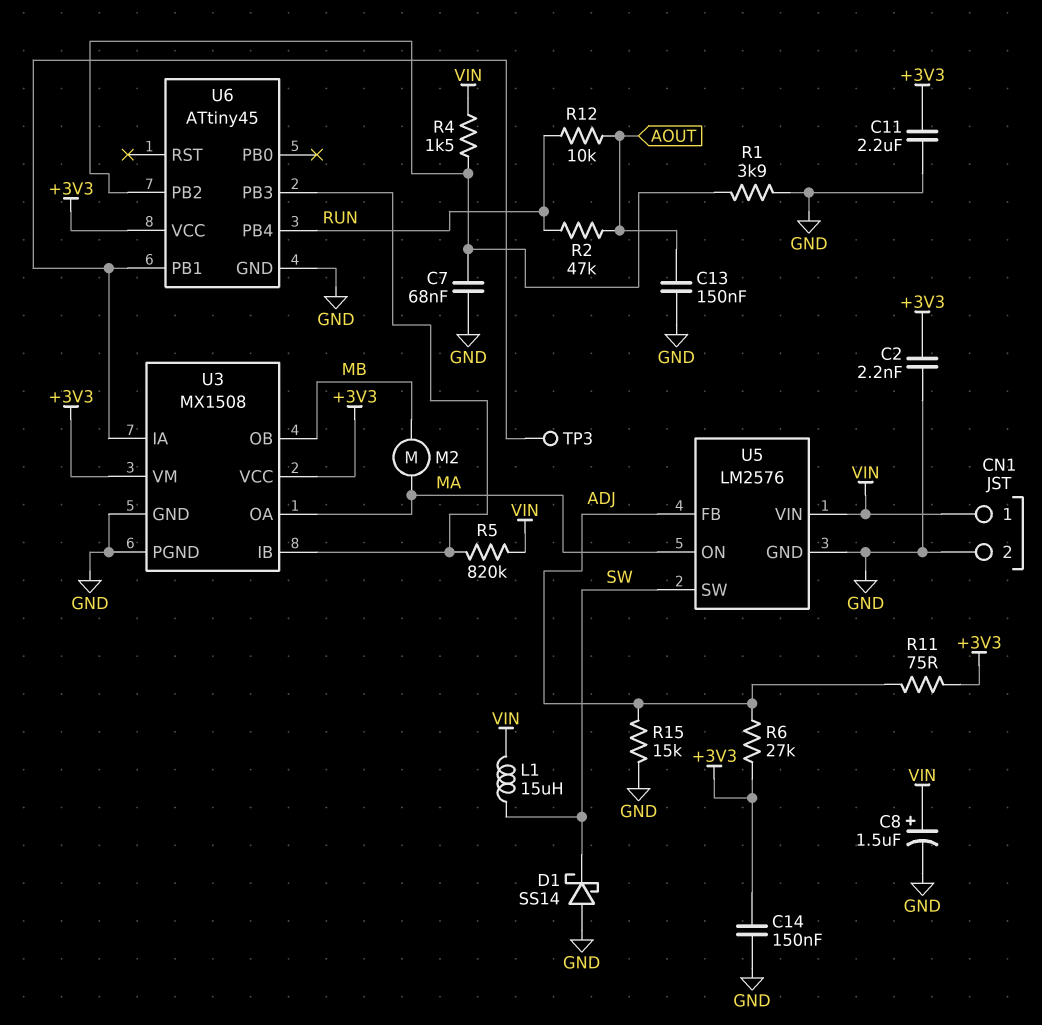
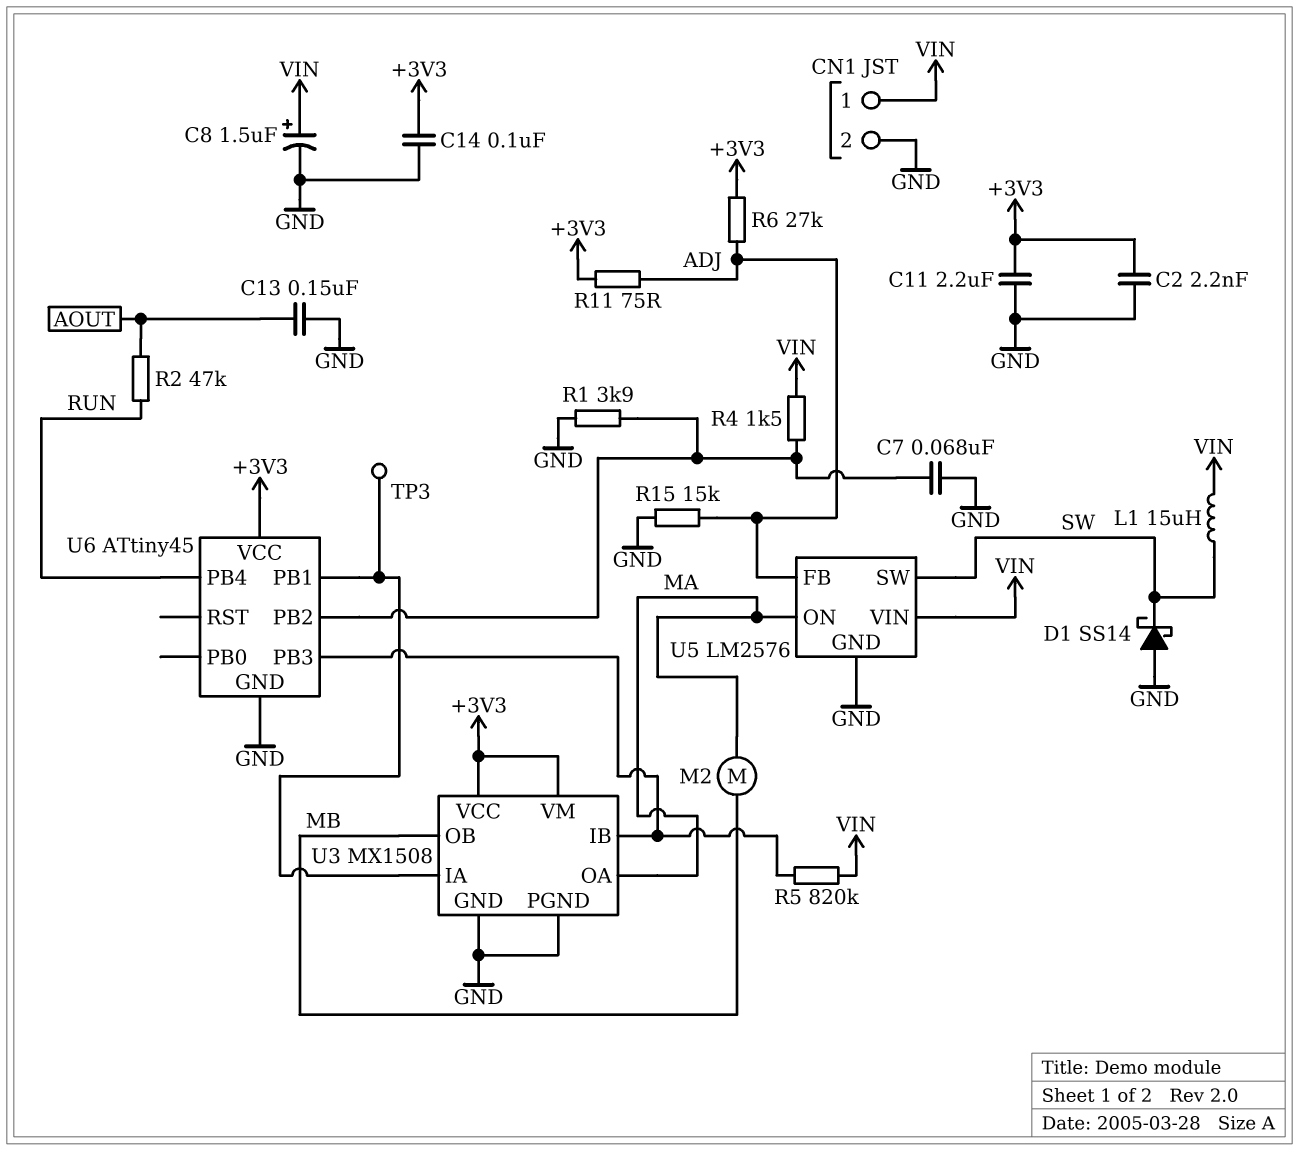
C14: 150nF (+3V3, GND) -> 100nF (+3V3, GND)
R12: 10k (AOUT, RUN) -> none

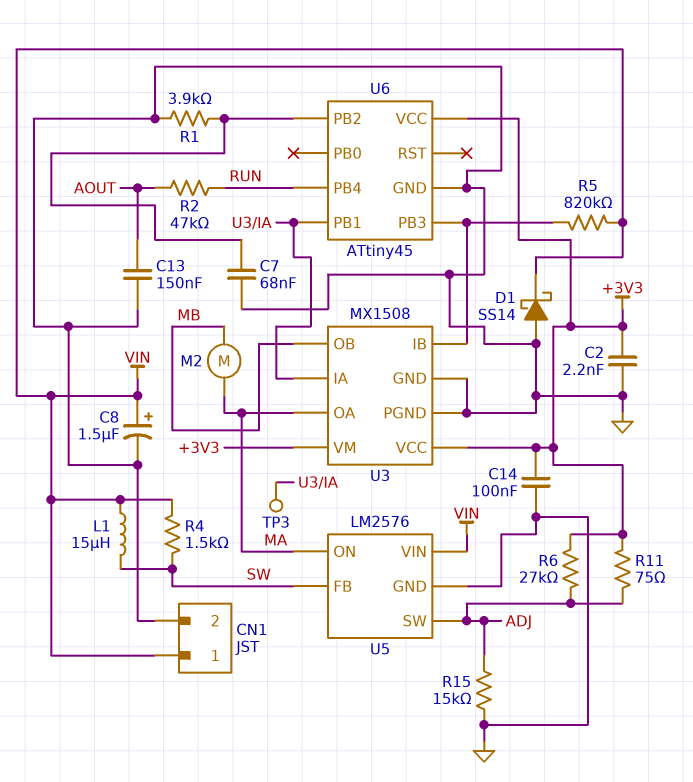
C11: 2.2uF (+3V3, GND) -> none
D1: schottky SS14 (A GND, K SW) -> schottky SS14 (A GND, K VIN)
R4: 1.5k (U6/PB2, VIN) -> 1.5k (SW, VIN)
U5 pin FB: ADJ -> SW
U5 pin SW: SW -> ADJ

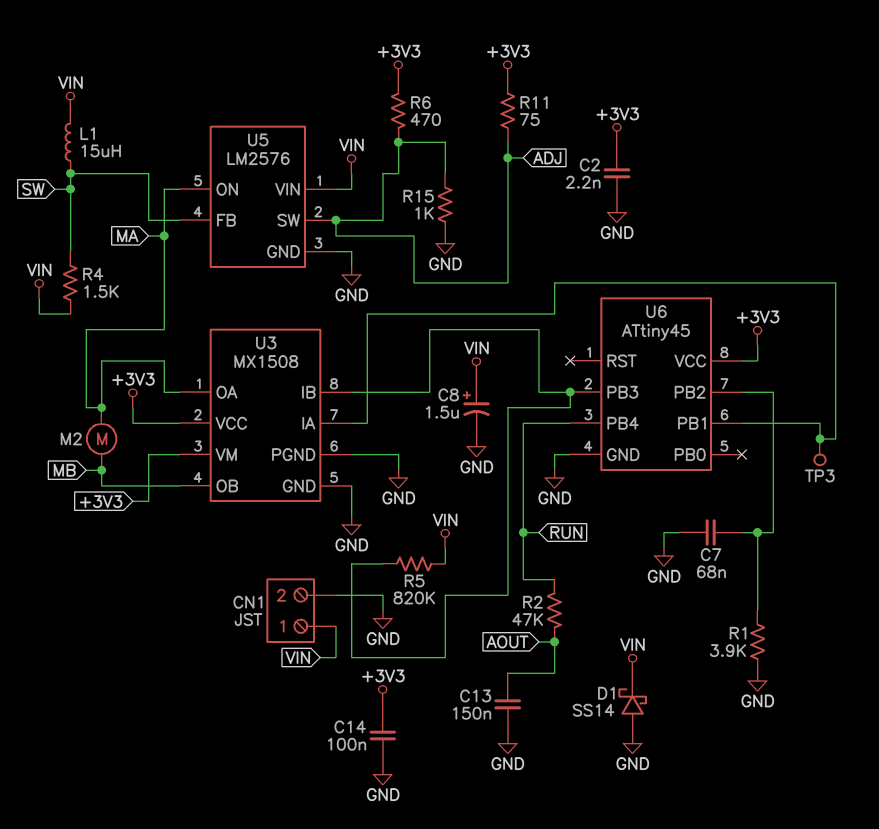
R6: 27k (+3V3, ADJ) -> 470 (+3V3, ADJ)
R15: 15k (ADJ, GND) -> 1k (ADJ, GND)

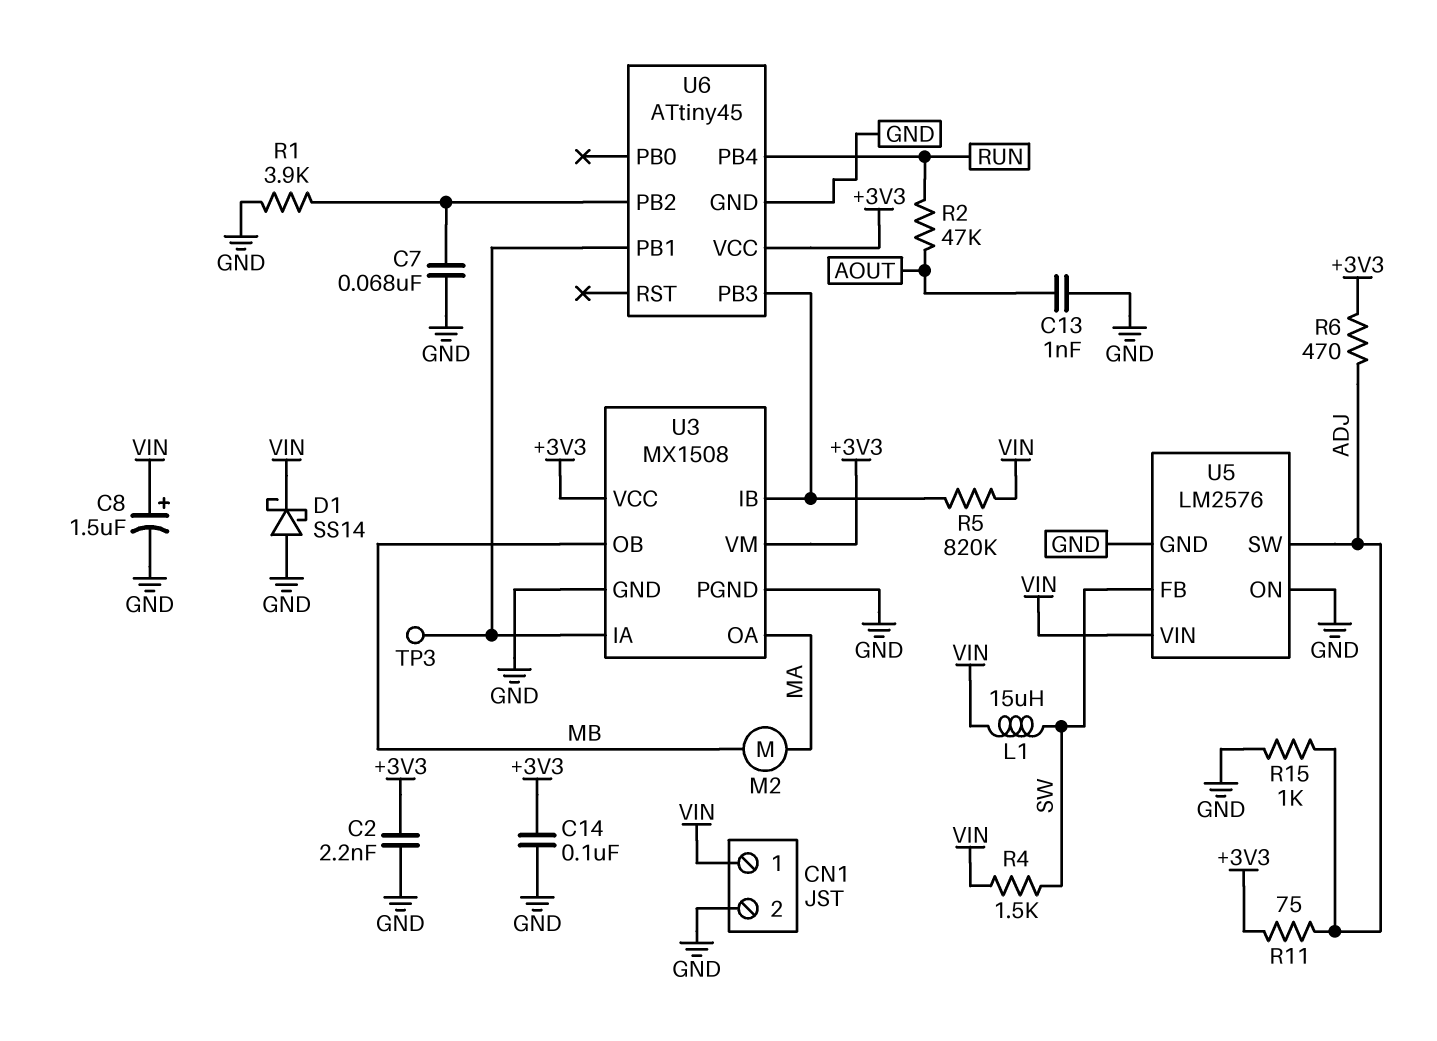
C13: 150nF (AOUT, GND) -> 1nF (AOUT, GND)
U5 pin ON: MA -> GND

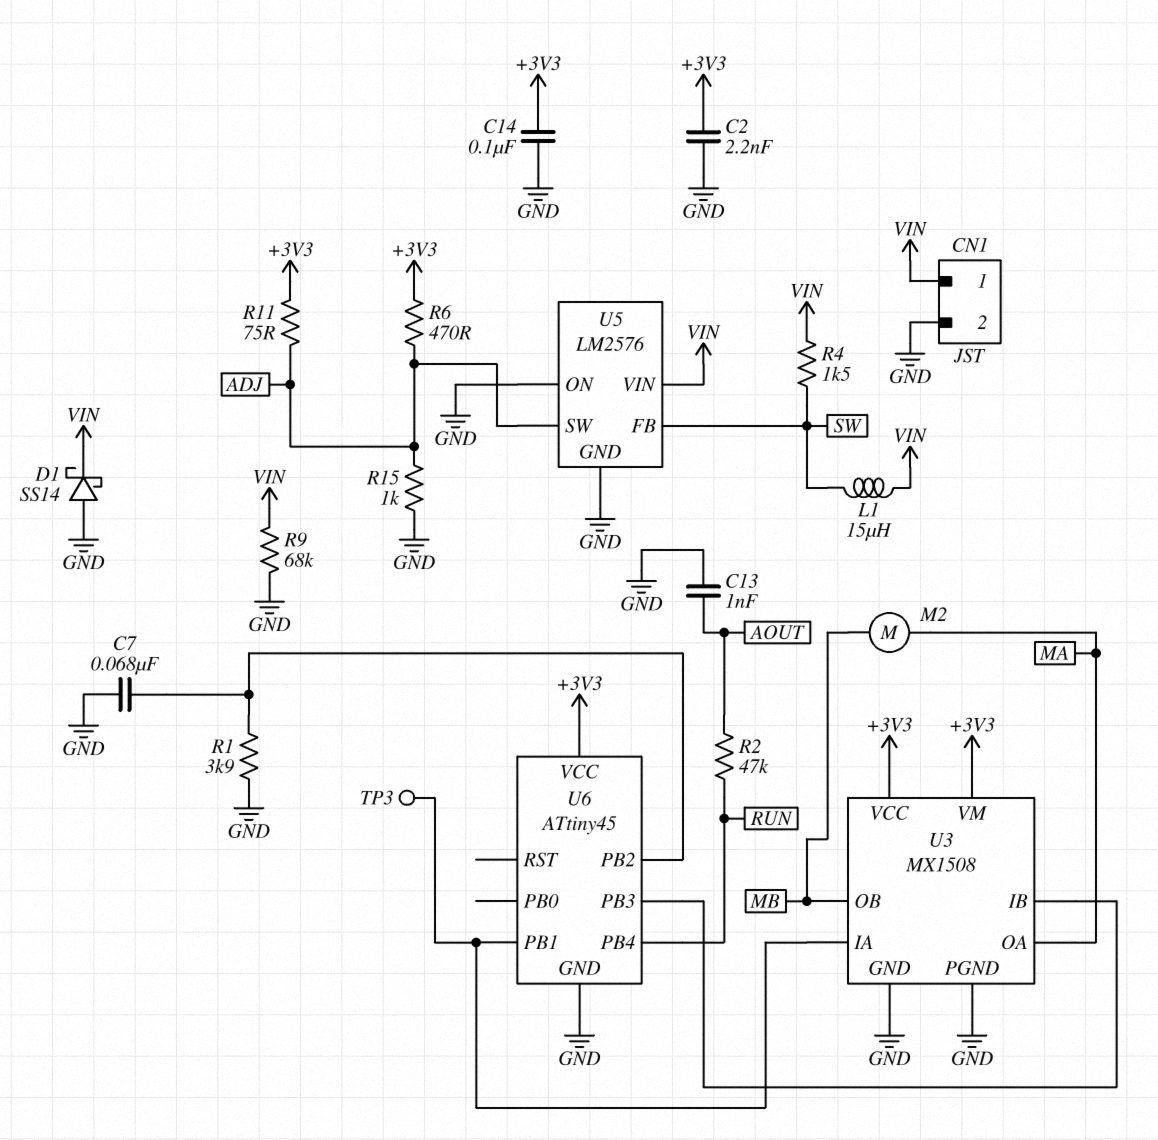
C8: 1.5uF (plus VIN, minus GND) -> none
R5: 820k (U3/IB, VIN) -> none
R9: none -> 68k (GND, VIN)

